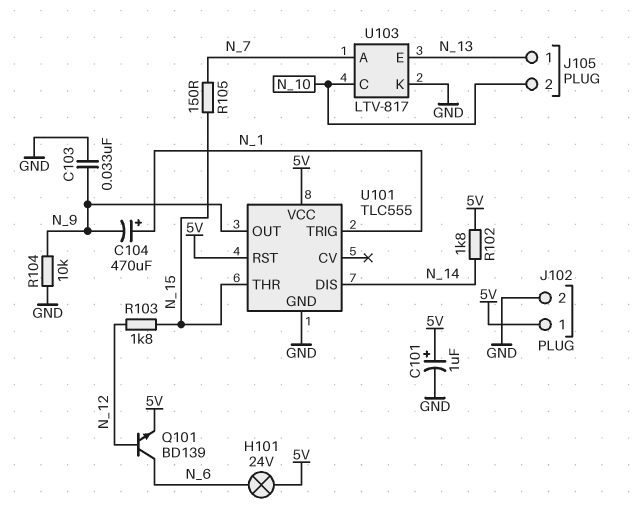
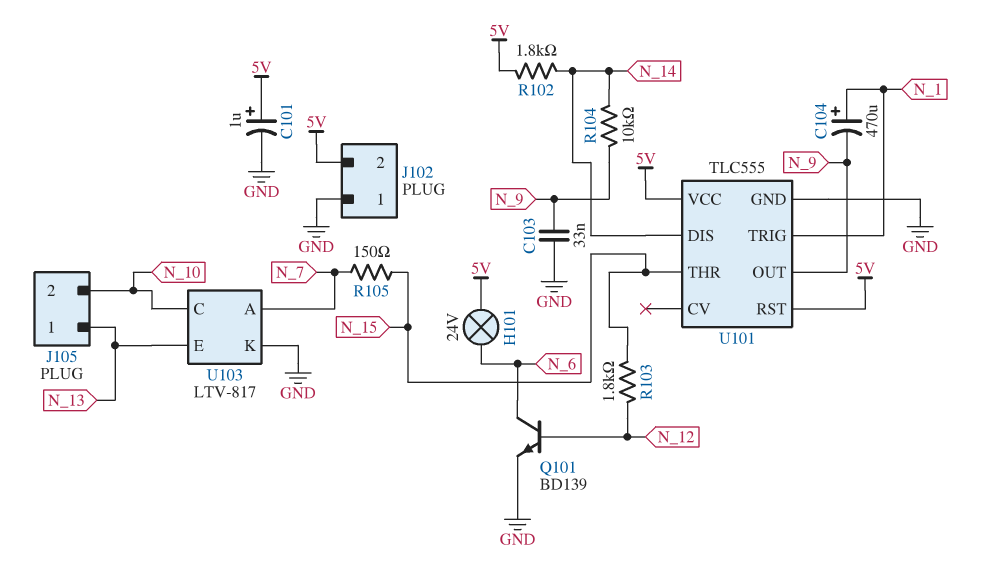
J102 pin 1: 5V -> GND
J102 pin 2: GND -> 5V
Q101: NPN BD139 (B N_12, C N_6, E 5V) -> NPN BD139 (B N_12, C N_6, E GND)
R104: 10k (GND, N_9) -> 10k (N_9, N_14)

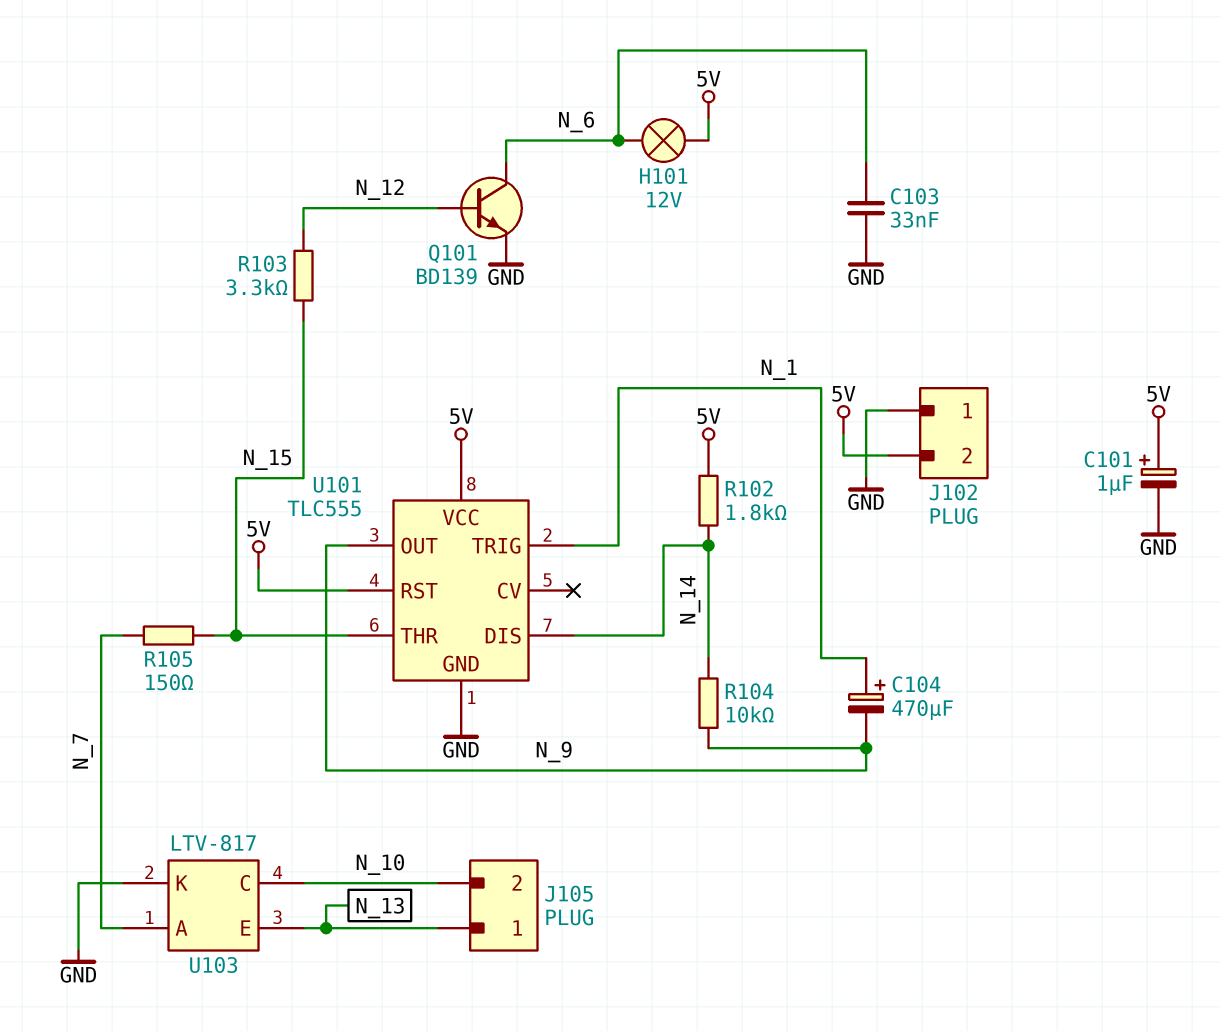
C103: 33nF (GND, N_9) -> 33nF (GND, N_6)
H101: lamp 24V (5V, N_6) -> lamp 12V (5V, N_6)
R103: 1.8k (N_12, N_15) -> 3.3k (N_12, N_15)

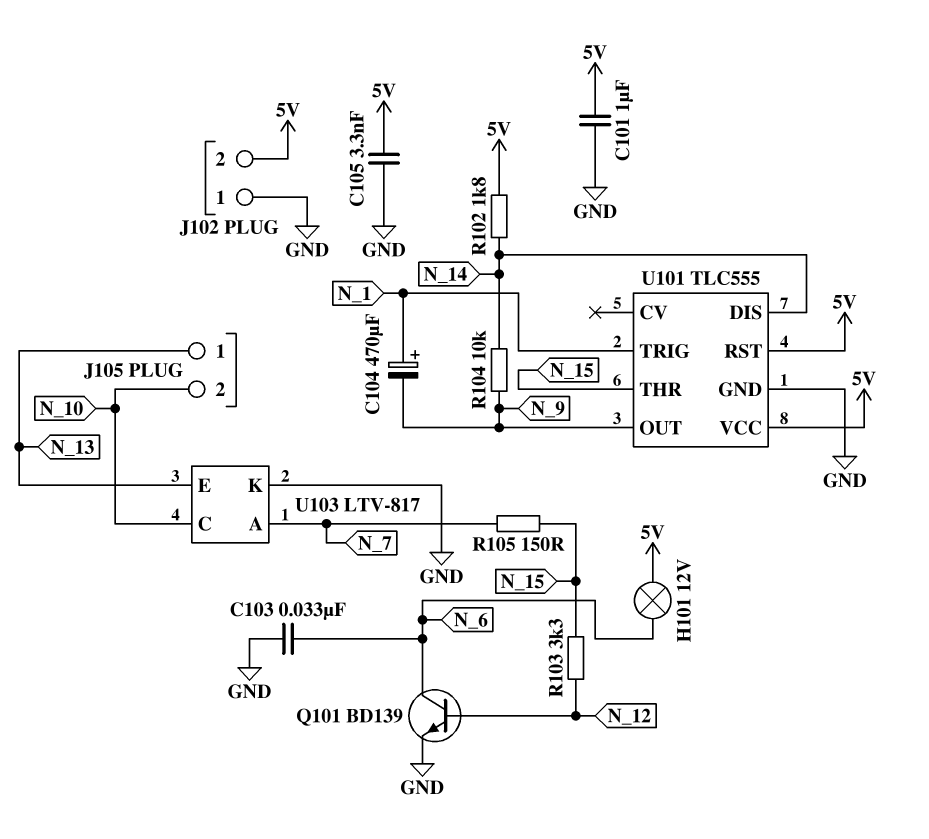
C101: 1uF (plus 5V, minus GND) -> 1uF (5V, GND)
C105: none -> 3.3nF (5V, GND)

